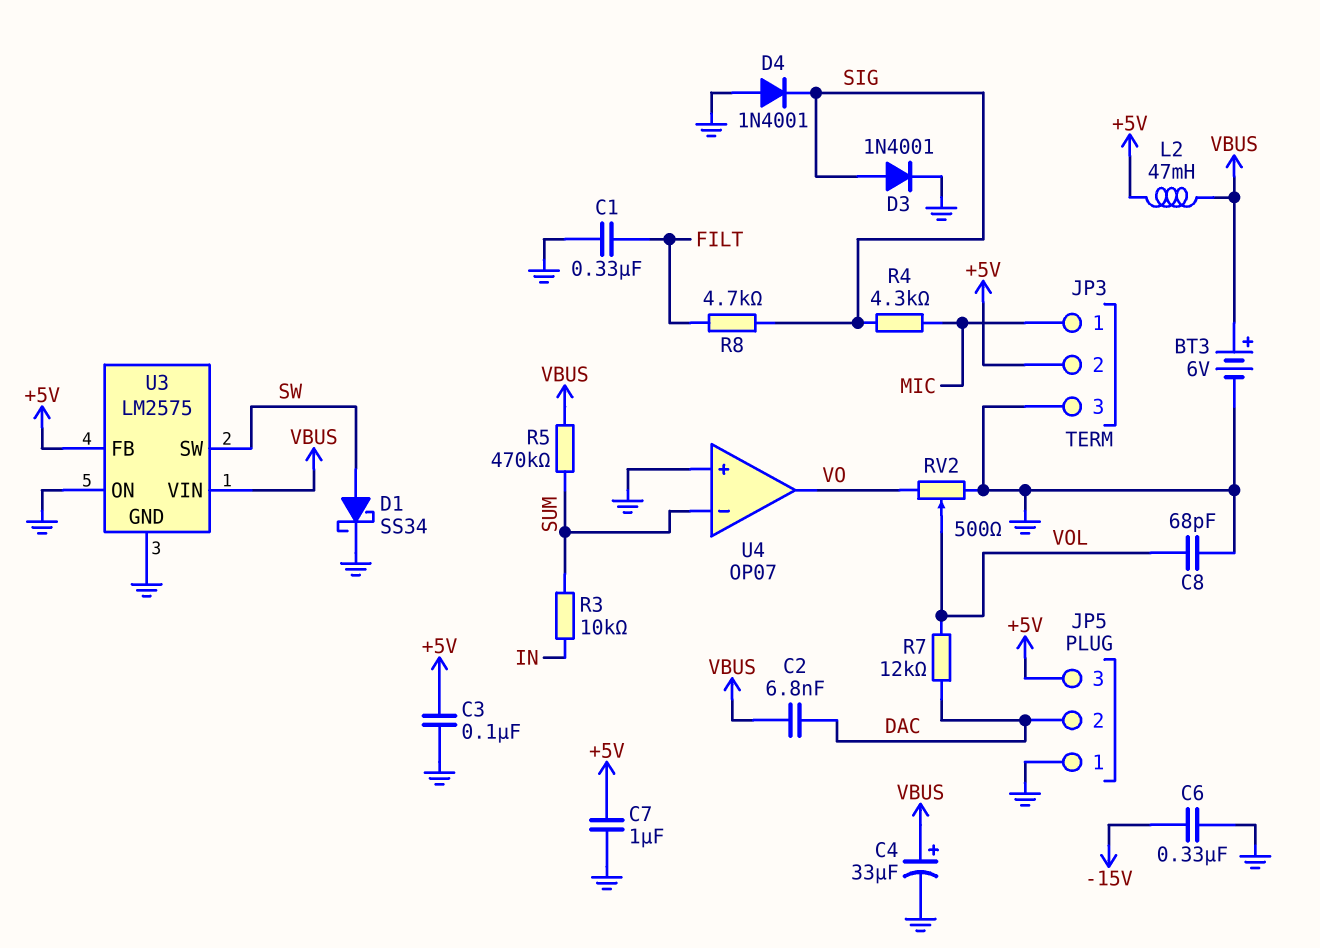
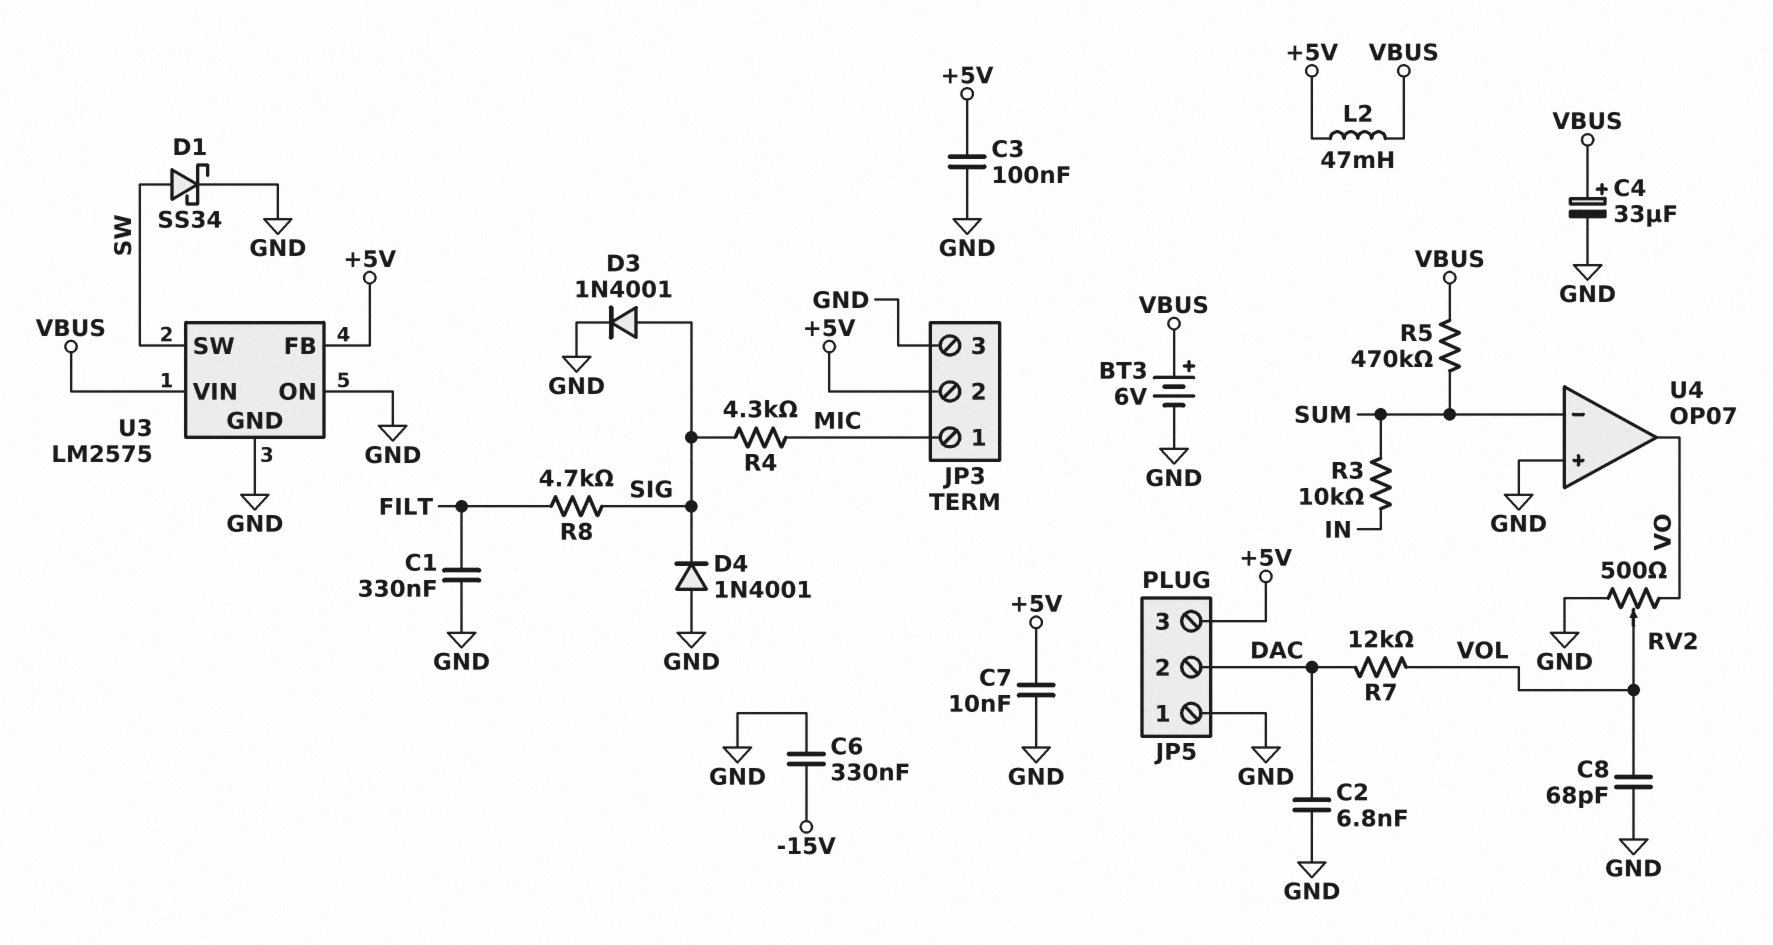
C2: 6.8nF (DAC, VBUS) -> 6.8nF (DAC, GND)
C7: 1uF (+5V, GND) -> 10nF (+5V, GND)

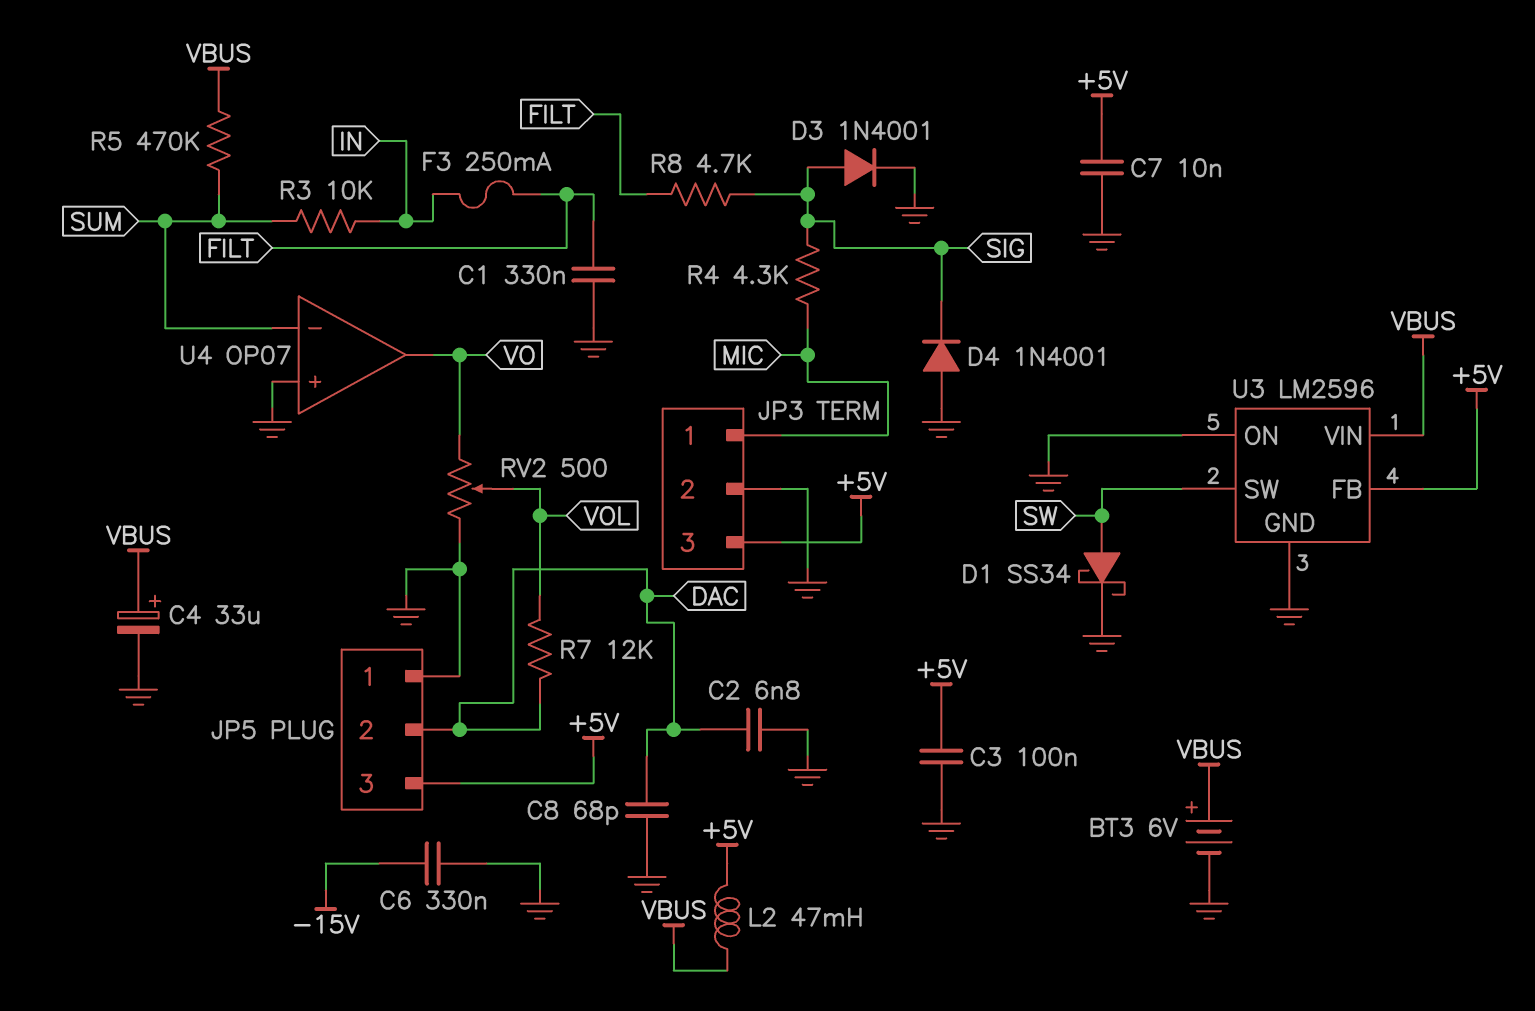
C8: 68pF (GND, VOL) -> 68pF (DAC, GND)
F3: none -> 250mA (FILT, IN)
JP3 pin 2: +5V -> GND
JP3 pin 3: GND -> +5V
U3: LM2575 -> LM2596

